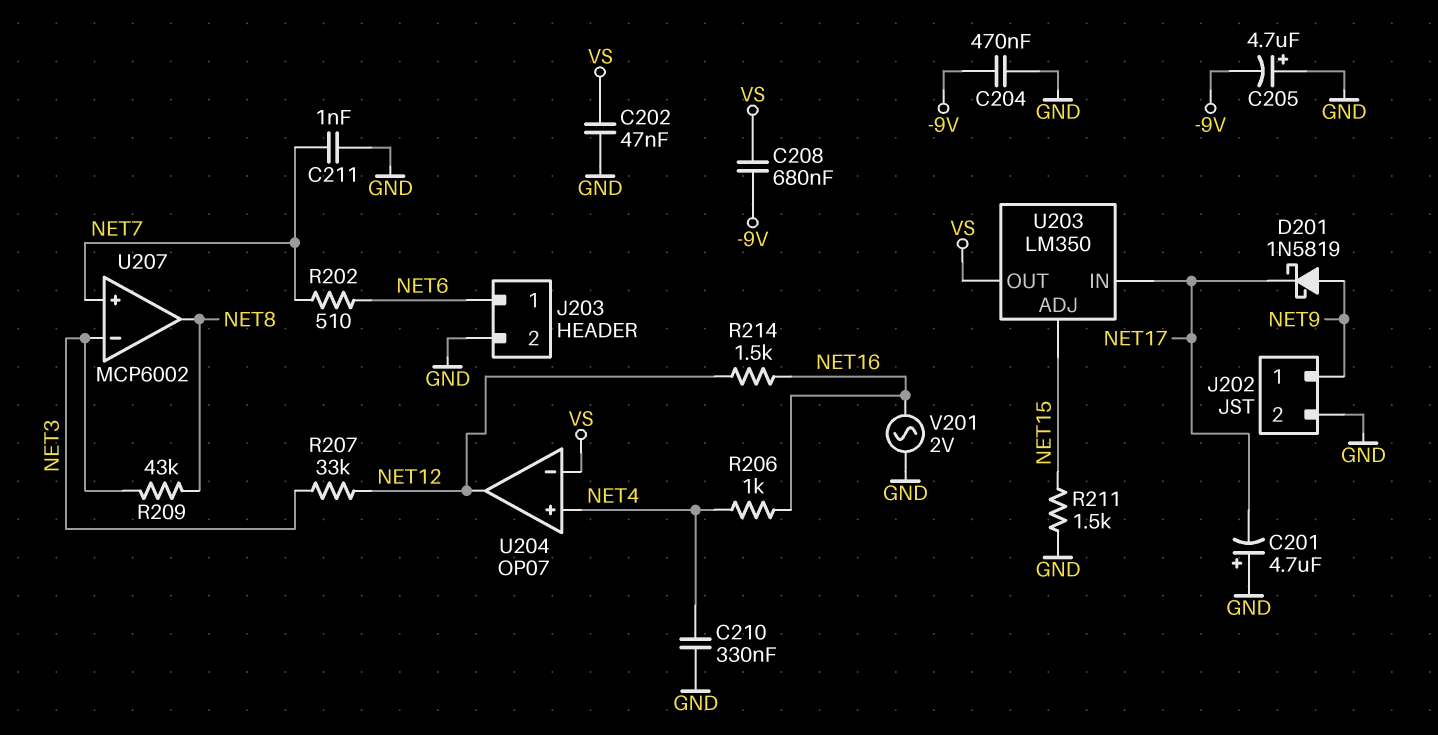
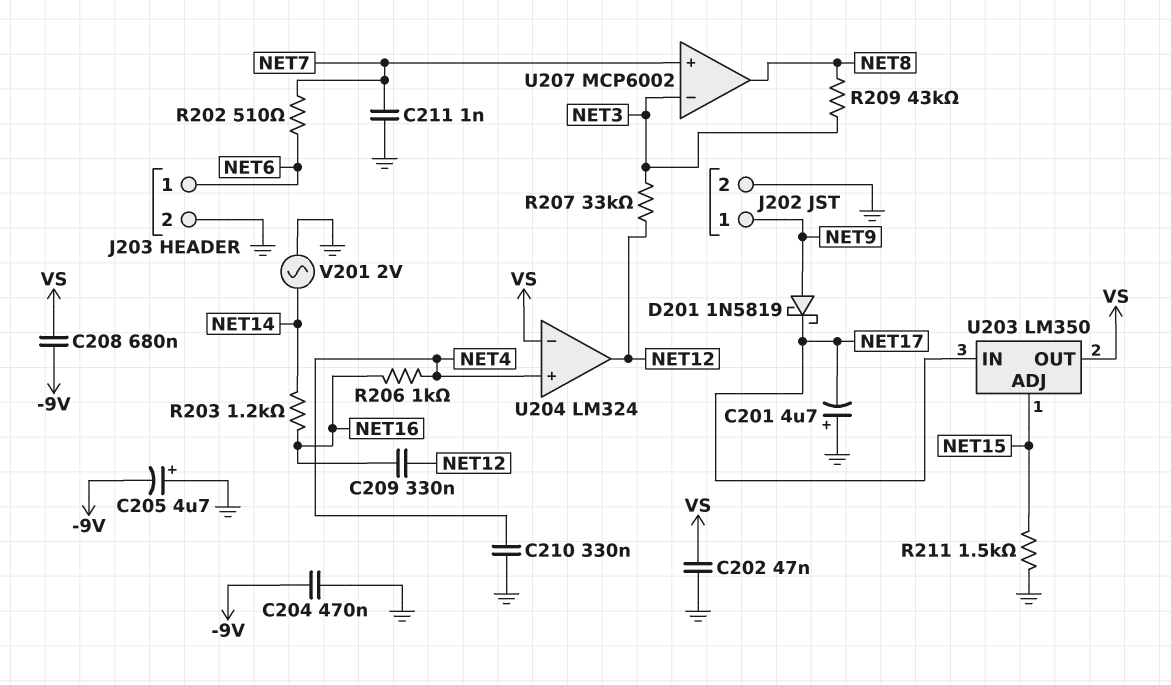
C209: none -> 330nF (NET12, NET16)
R203: none -> 1.2k (NET14, NET16)
R214: 1.5k (NET12, NET16) -> none
U204: OP07 -> LM324
V201: AC 2V (GND, NET16) -> AC 2V (GND, NET14)

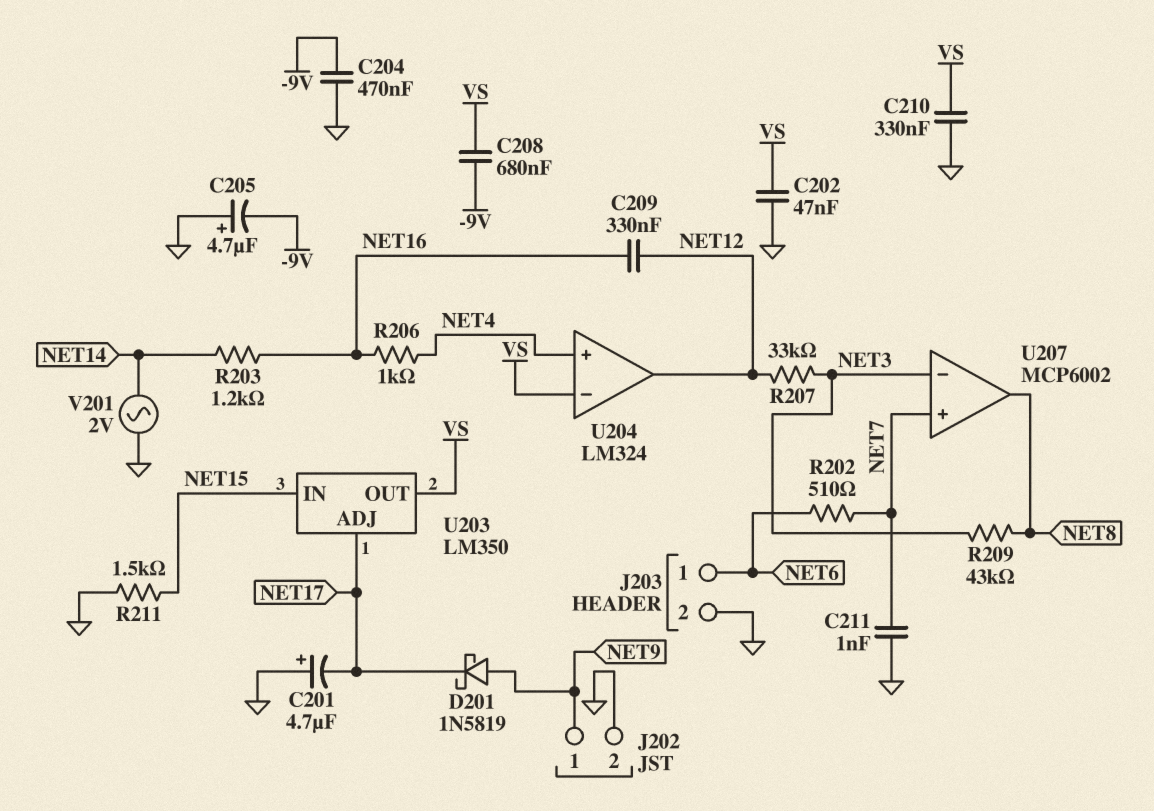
C210: 330nF (GND, NET4) -> 330nF (GND, VS)
U203 pin ADJ: NET15 -> NET17
U203 pin IN: NET17 -> NET15

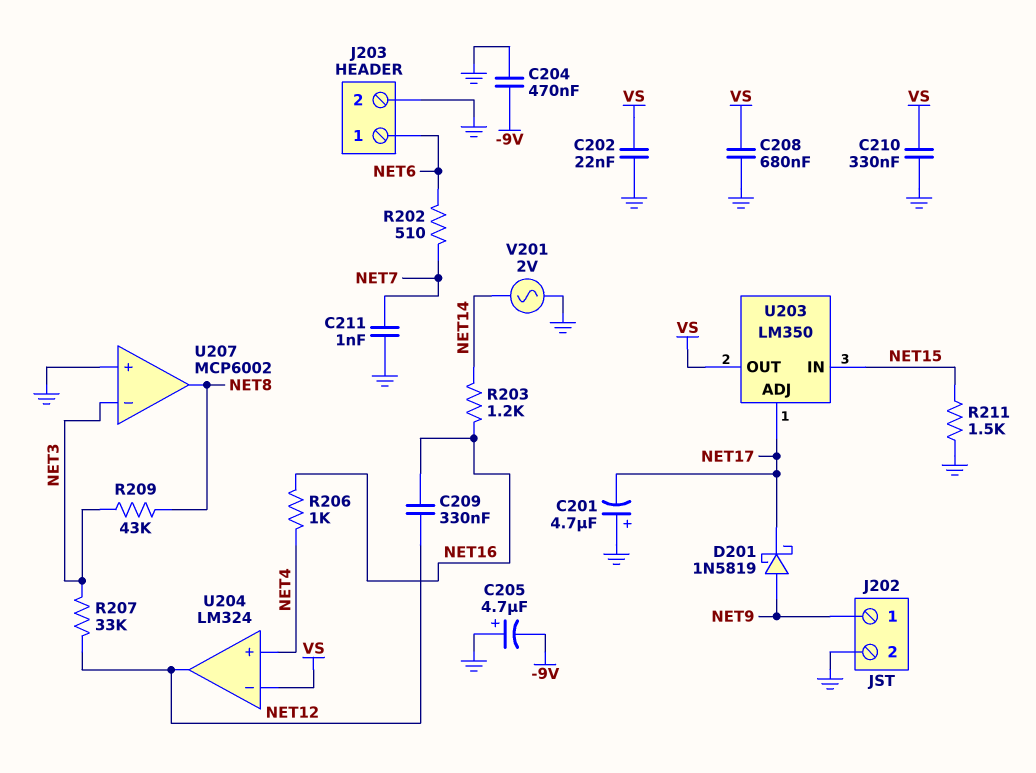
C202: 47nF (GND, VS) -> 22nF (GND, VS)
C208: 680nF (-9V, VS) -> 680nF (GND, VS)
U207 pin in+: NET7 -> GND

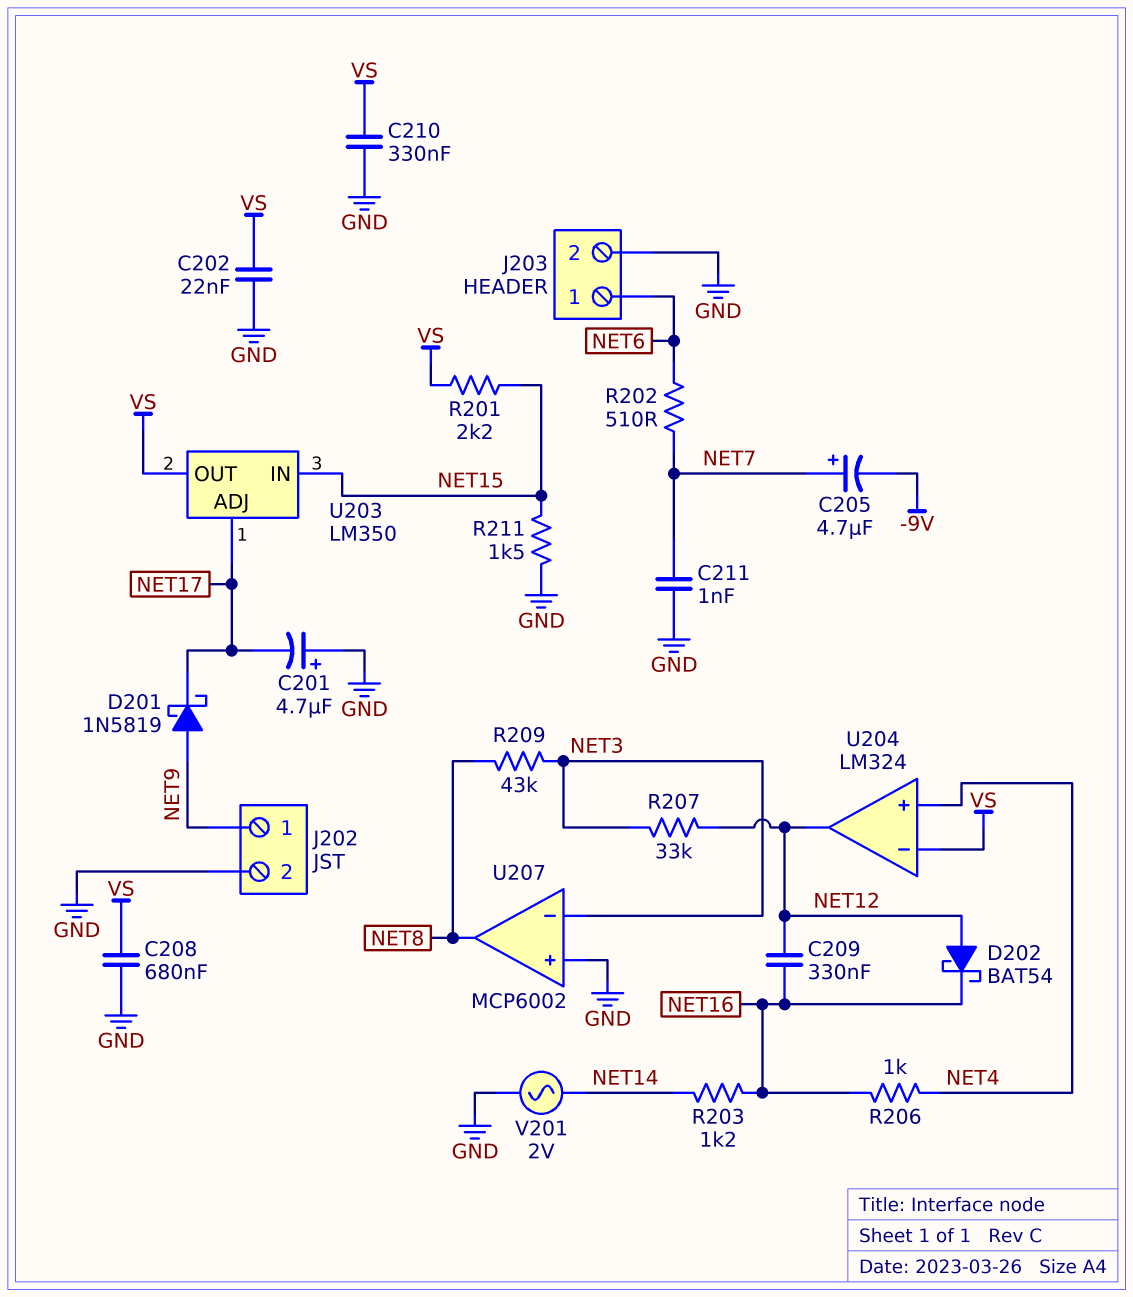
C204: 470nF (-9V, GND) -> none
C205: 4.7uF (plus GND, minus -9V) -> 4.7uF (plus NET7, minus -9V)
D202: none -> schottky BAT54 (A NET12, K NET16)
R201: none -> 2.2k (NET15, VS)

